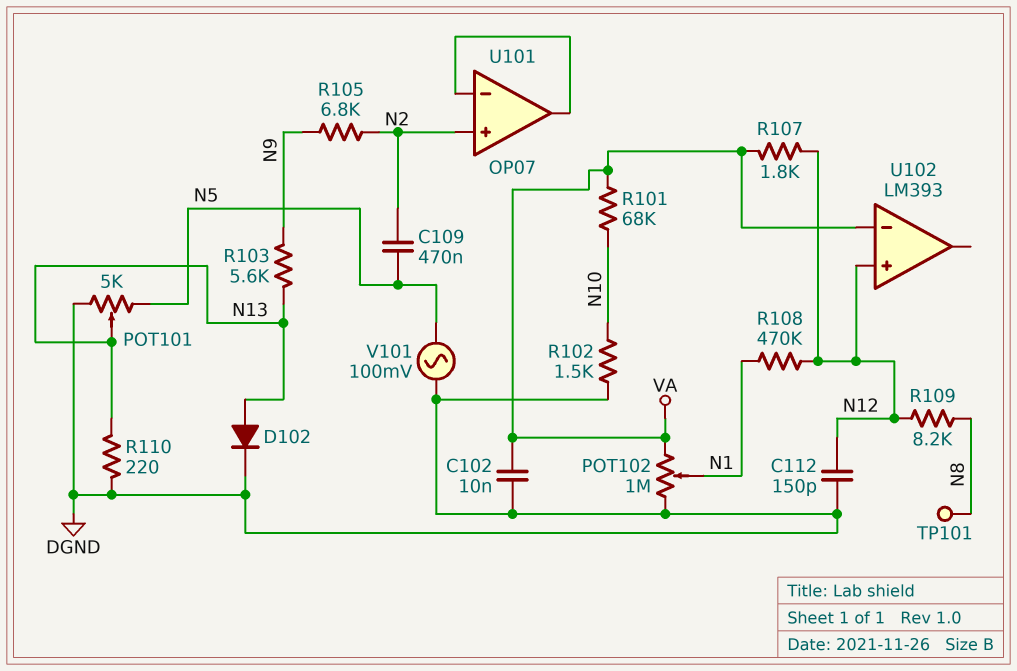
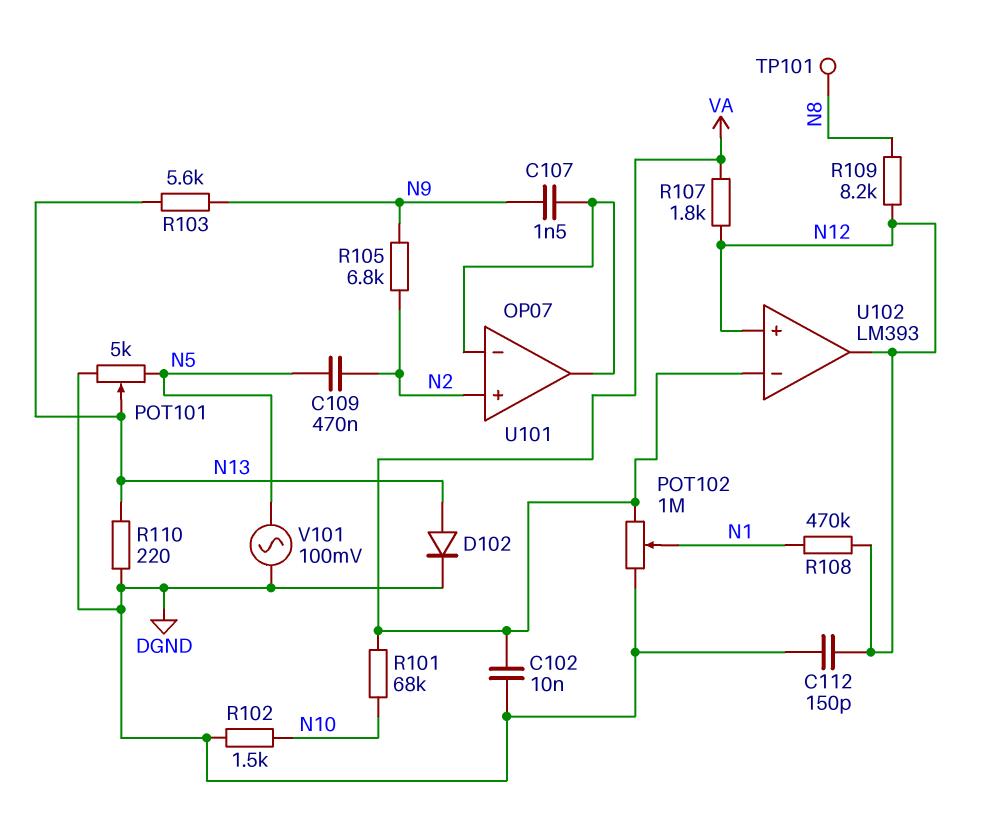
C107: none -> 1.5nF (N9, U101/in-)
U102 pin out: none -> N12

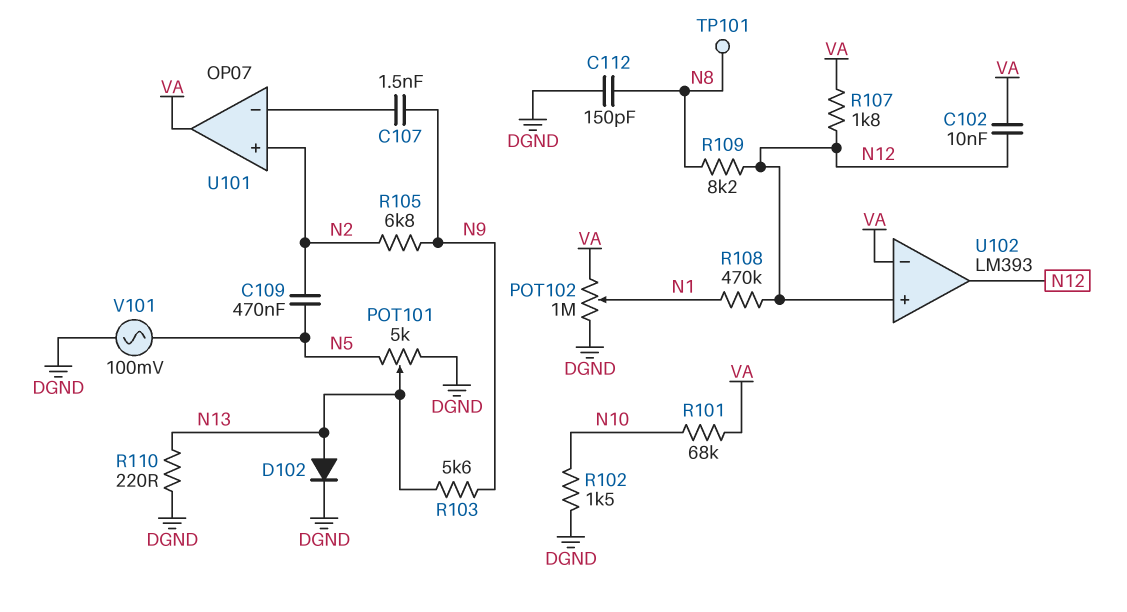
C102: 10nF (DGND, VA) -> 10nF (N12, VA)
C112: 150pF (DGND, N12) -> 150pF (DGND, N8)
U101 pin out: U101/in- -> VA

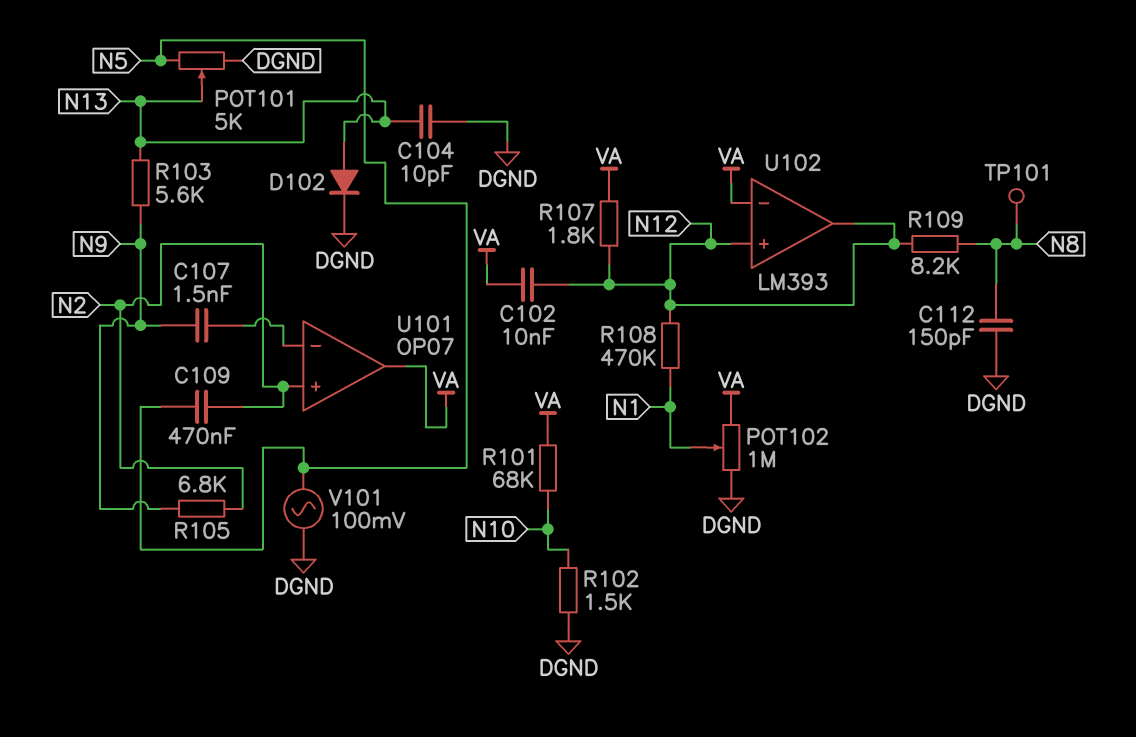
C104: none -> 10pF (DGND, N13)
R110: 220 (DGND, N13) -> none

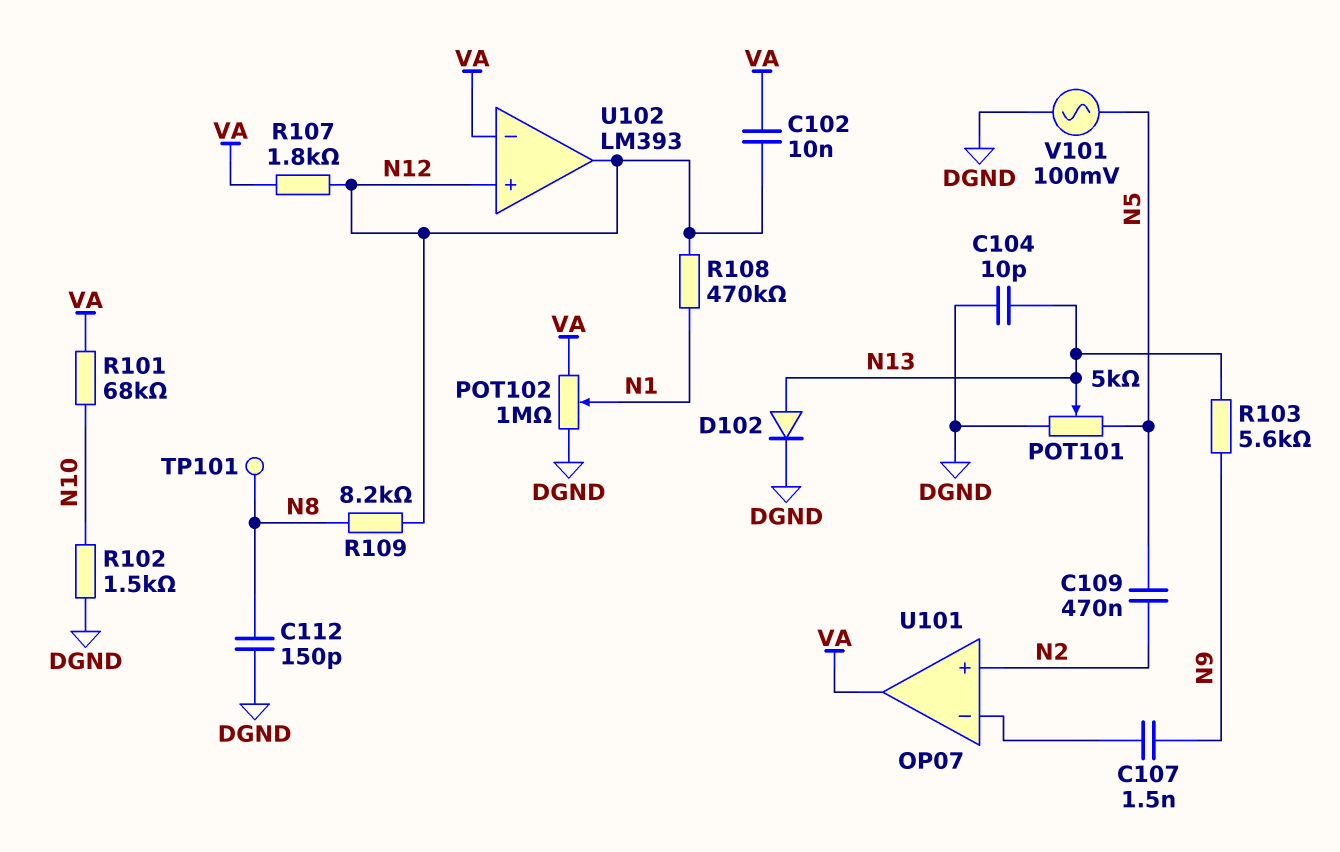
R105: 6.8k (N2, N9) -> none

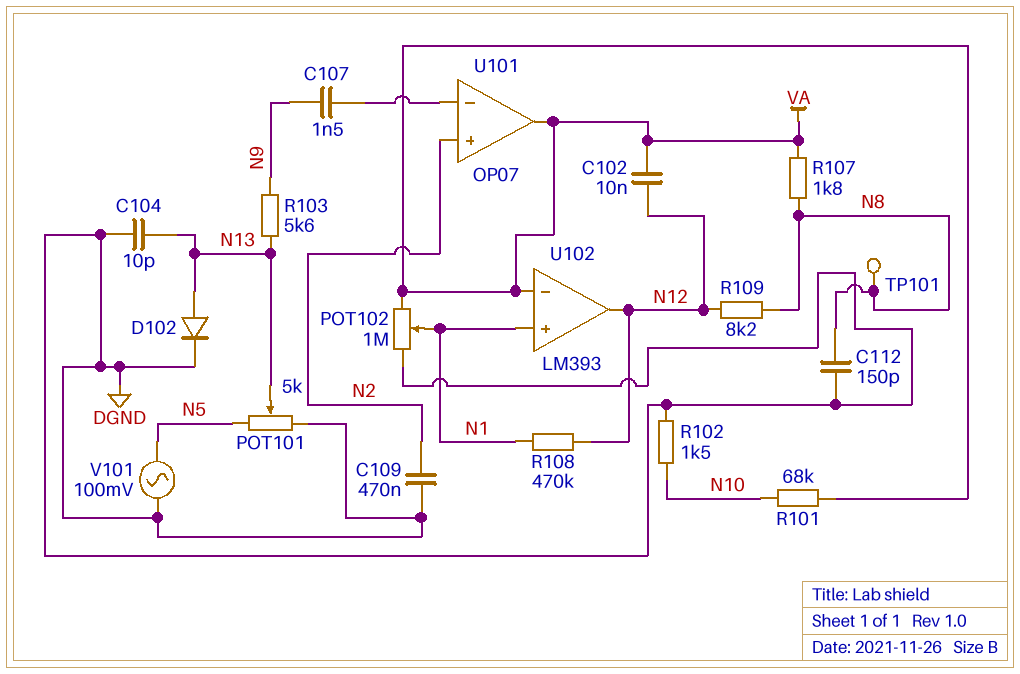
C109: 470nF (N2, N5) -> 470nF (DGND, N2)
R107: 1.8k (N12, VA) -> 1.8k (N8, VA)
U102 pin in+: N12 -> N1

